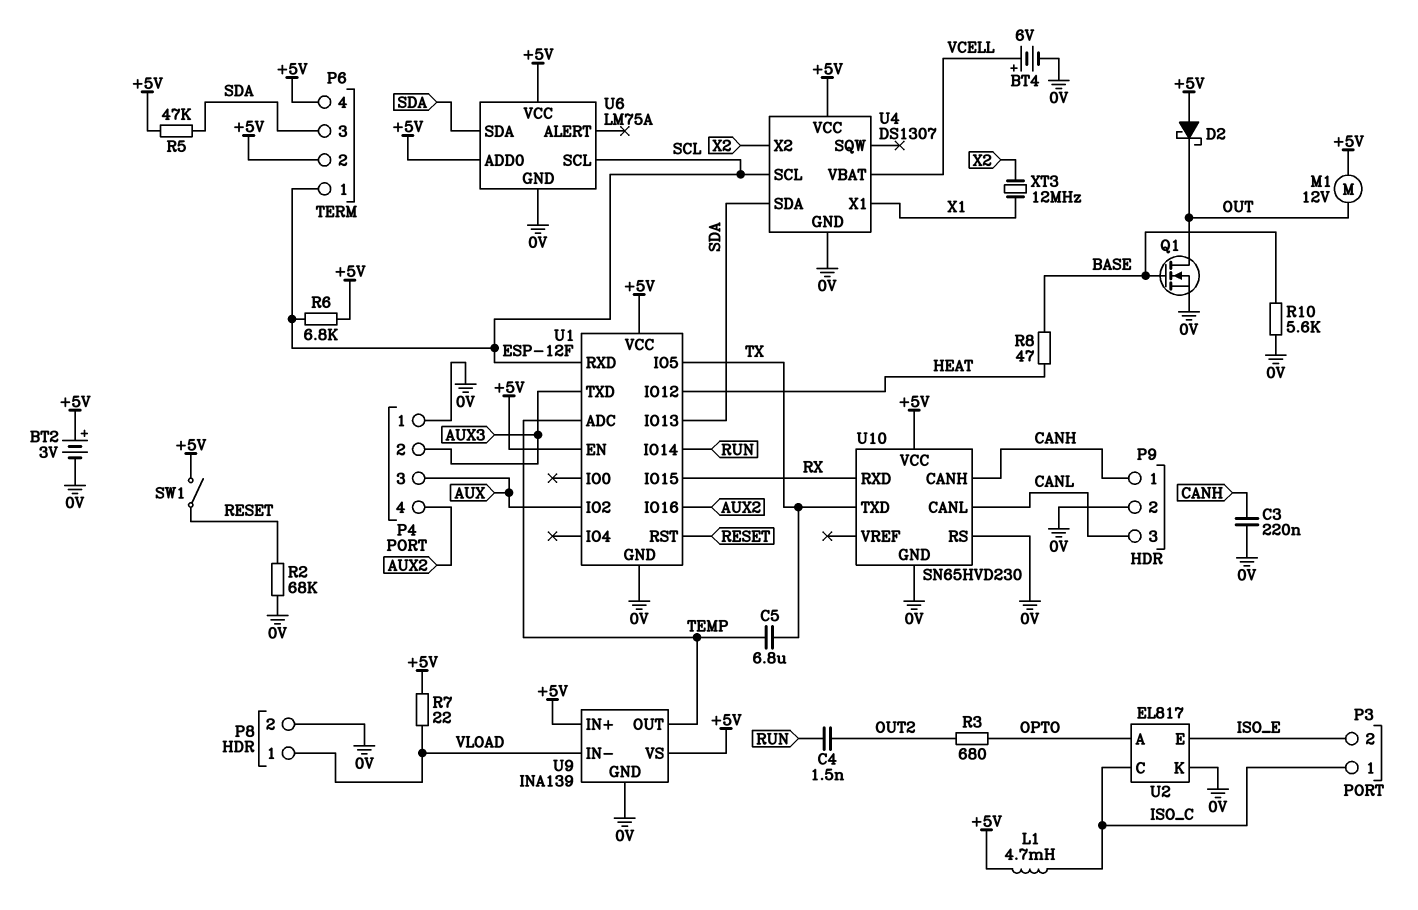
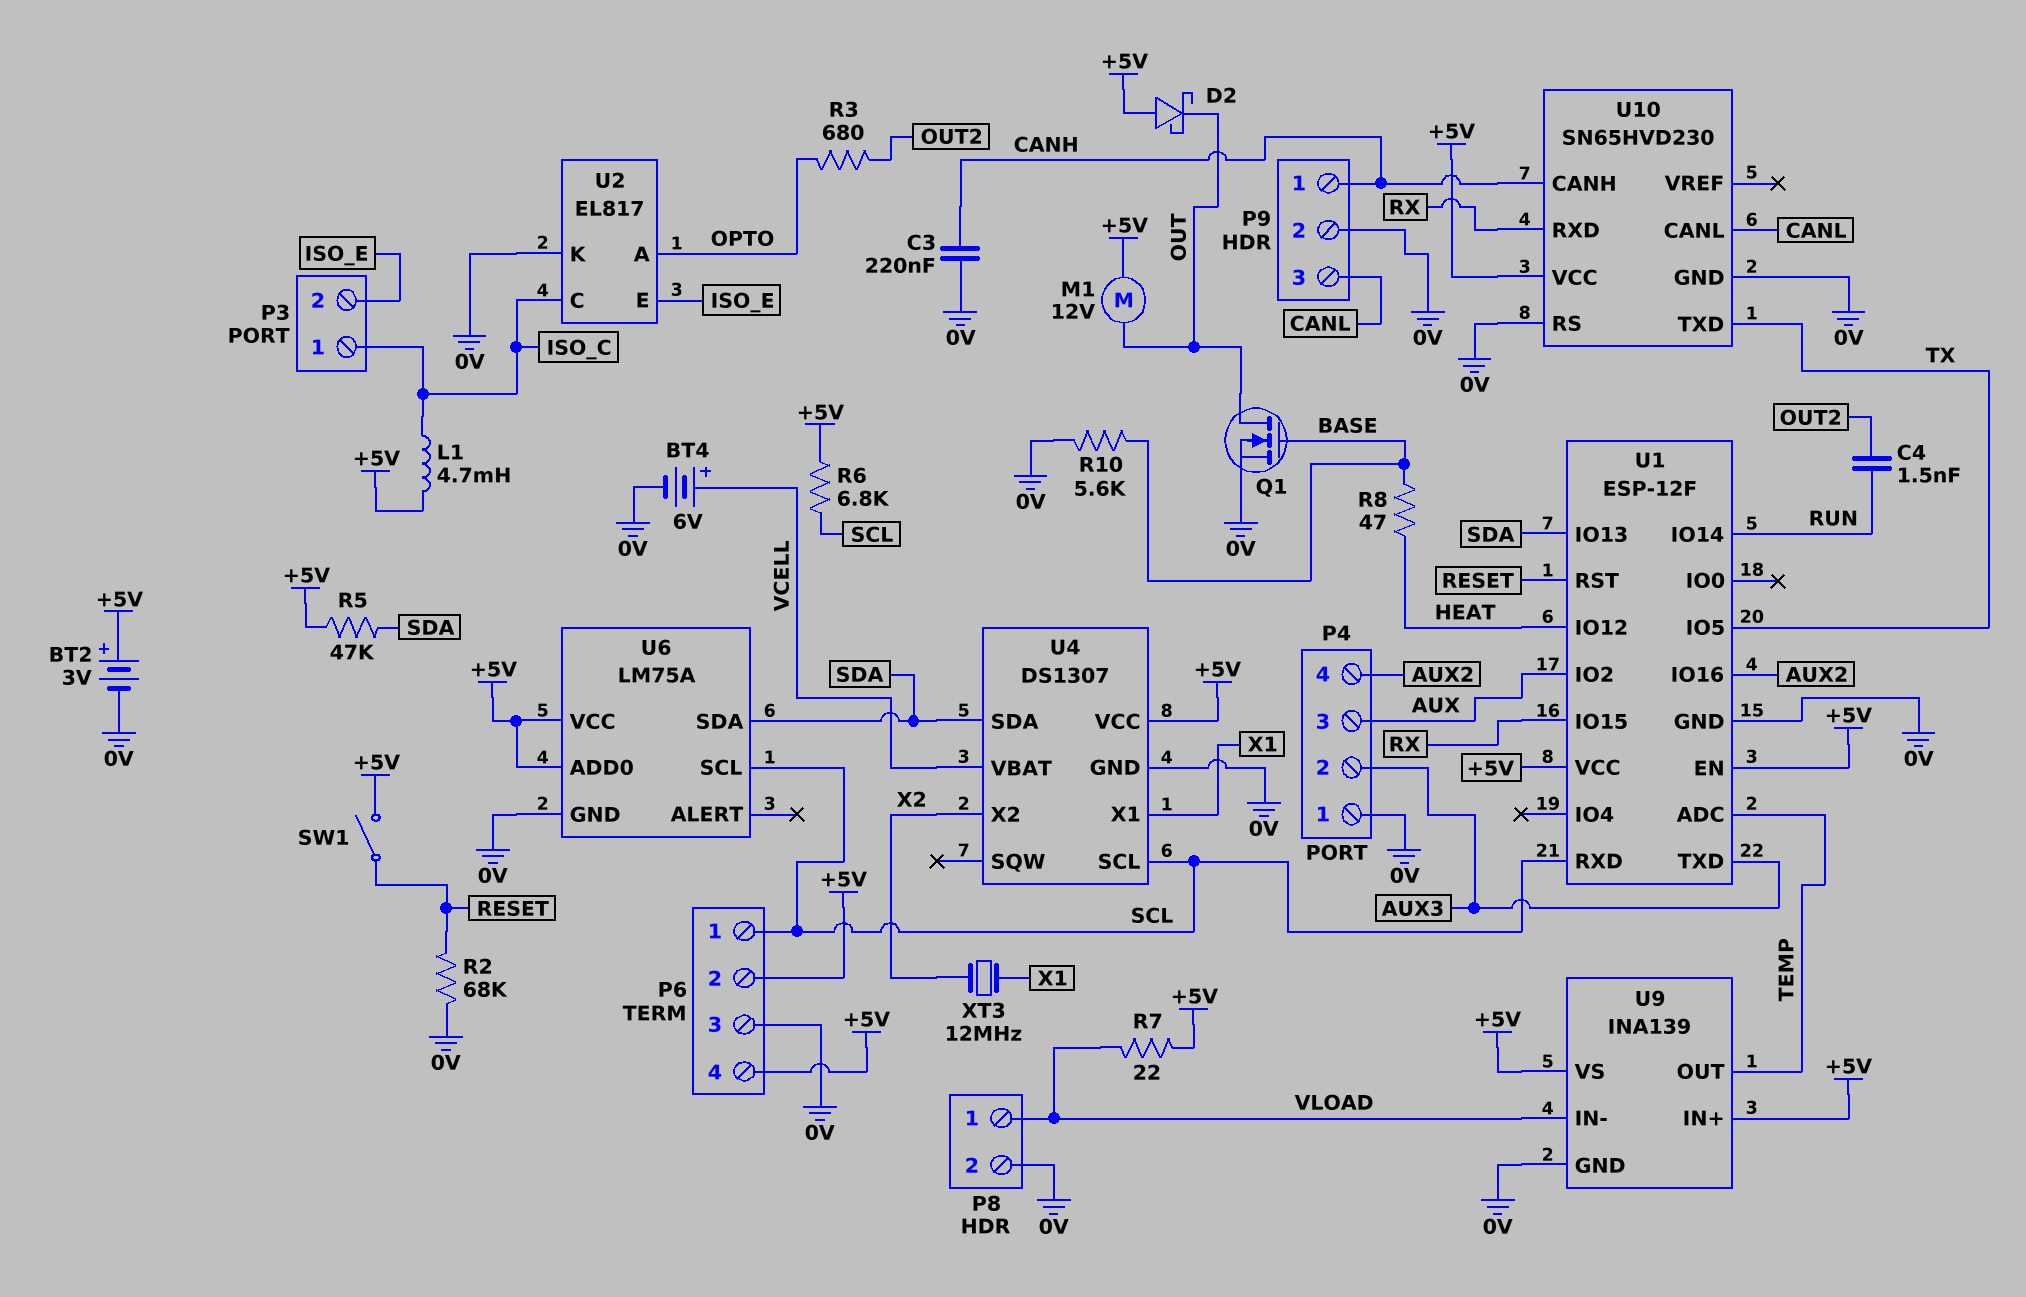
C5: 6.8uF (TEMP, TX) -> none
P6 pin 3: SDA -> 0V

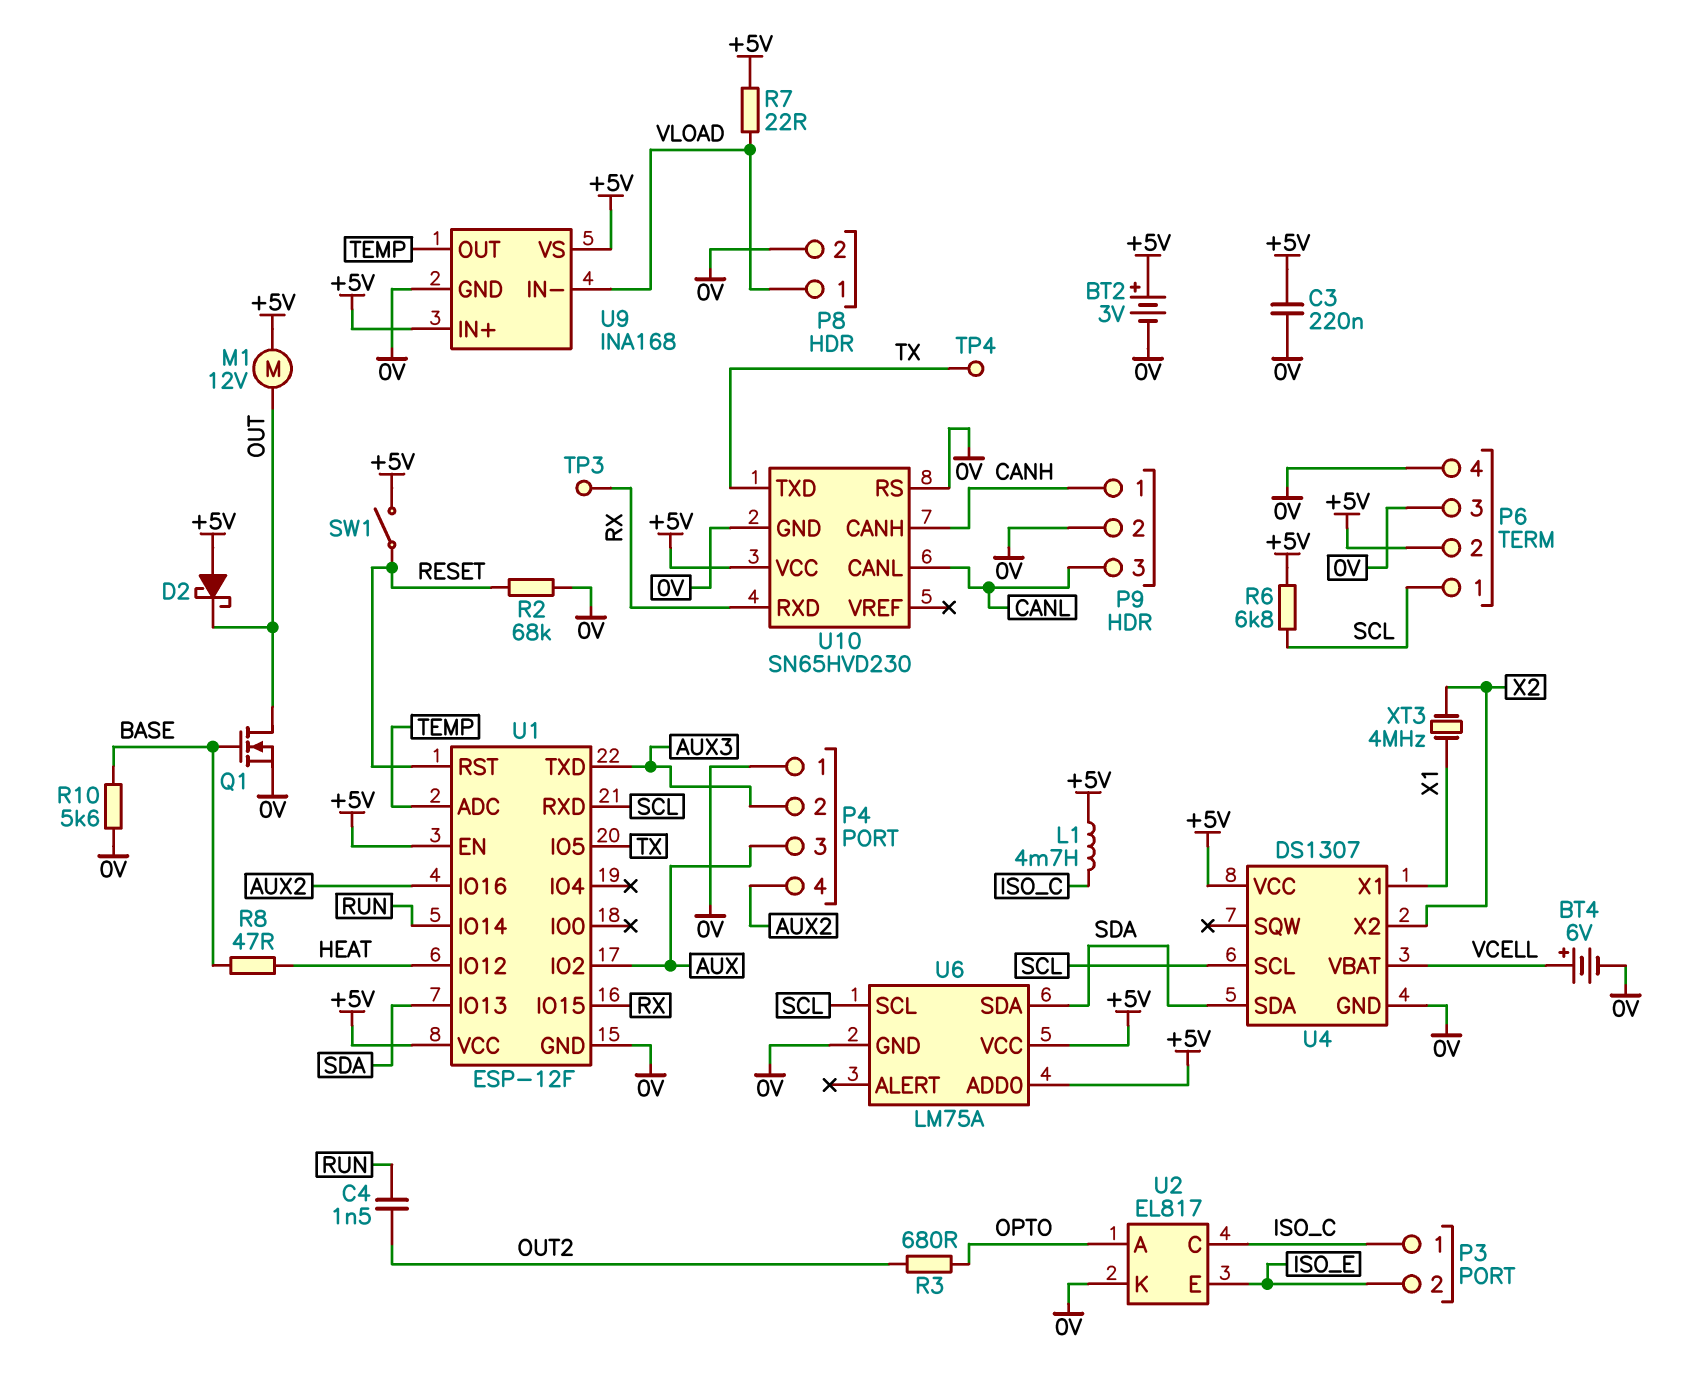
C3: 220nF (0V, CANH) -> 220nF (+5V, 0V)
P6 pin 4: +5V -> 0V
R5: 47k (+5V, SDA) -> none
TP3: none -> test point (RX)
TP4: none -> test point (TX)
U9: INA139 -> INA168
XT3: 12MHz (X1, X2) -> 4MHz (X1, X2)

